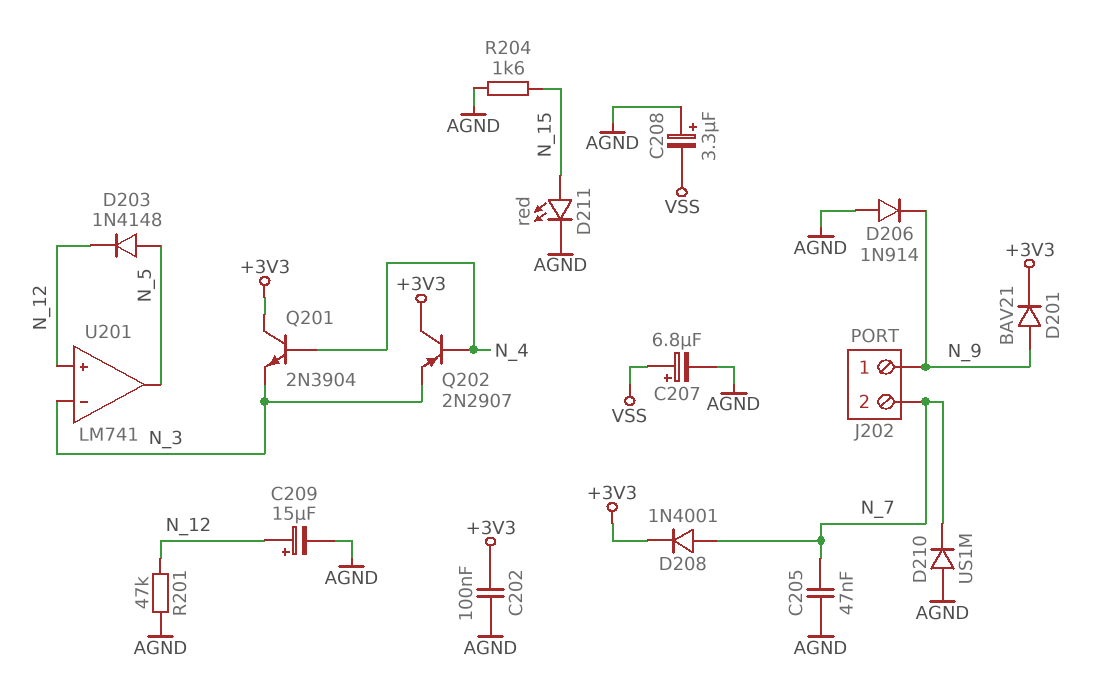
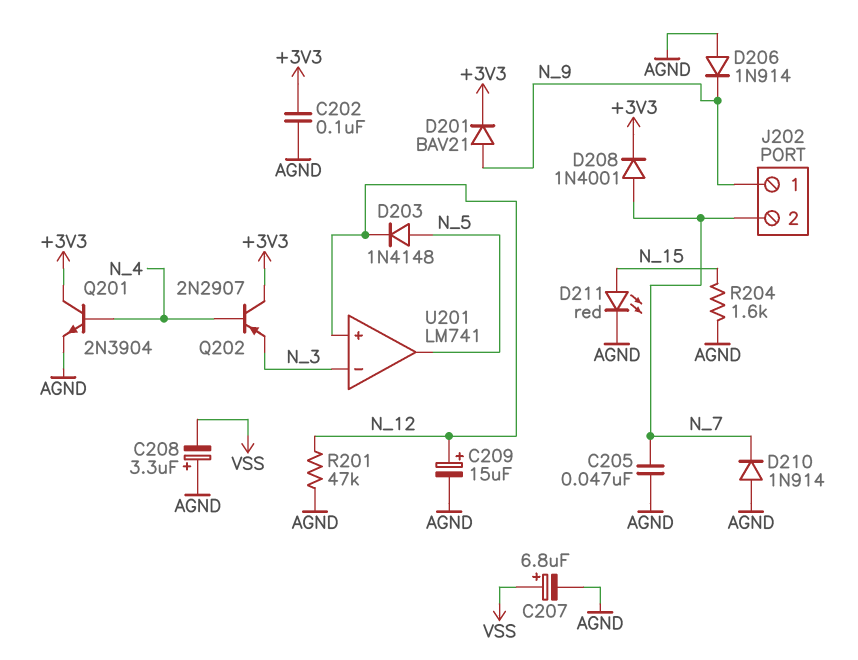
D210: diode US1M (A AGND, K N_7) -> diode 1N914 (A AGND, K N_7)
Q201: NPN 2N3904 (B N_4, C +3V3, E N_3) -> NPN 2N3904 (B N_4, C +3V3, E AGND)

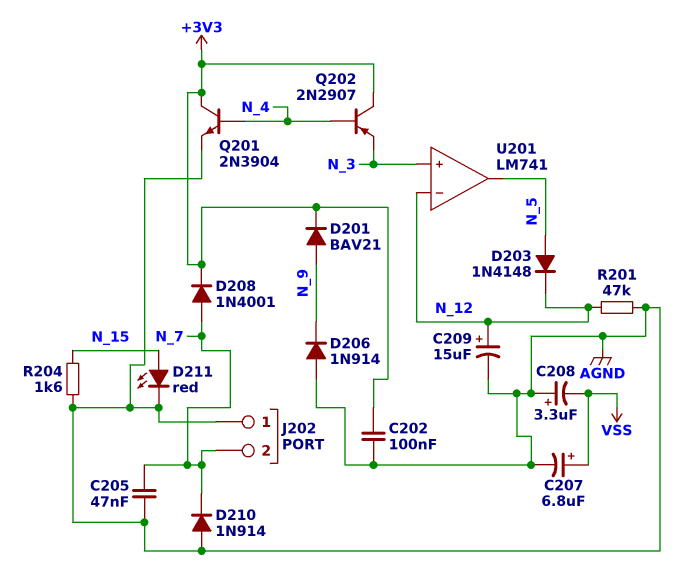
J202 pin 1: N_9 -> AGND
U201 pin in+: N_12 -> N_3
U201 pin in-: N_3 -> N_12

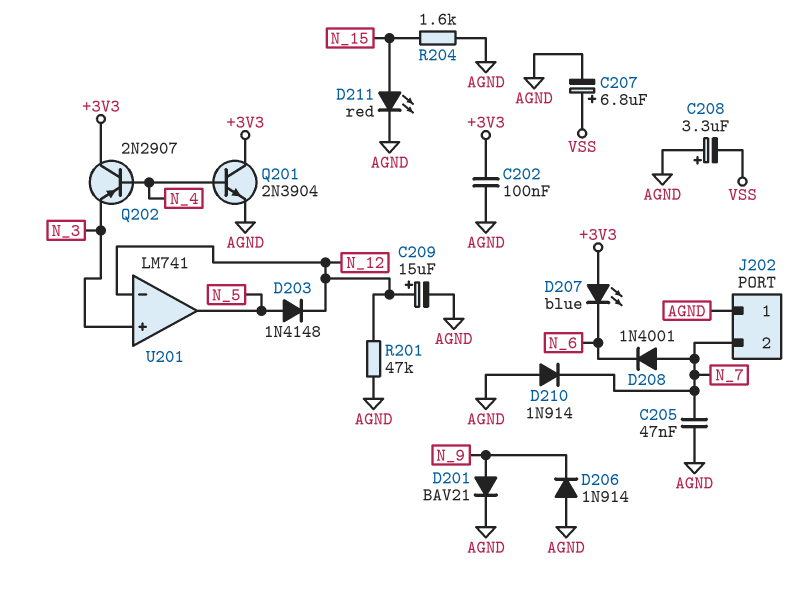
D201: diode BAV21 (A N_9, K +3V3) -> diode BAV21 (A N_9, K AGND)
D207: none -> LED blue (A +3V3, K N_6)
D208: diode 1N4001 (A N_7, K +3V3) -> diode 1N4001 (A N_7, K N_6)

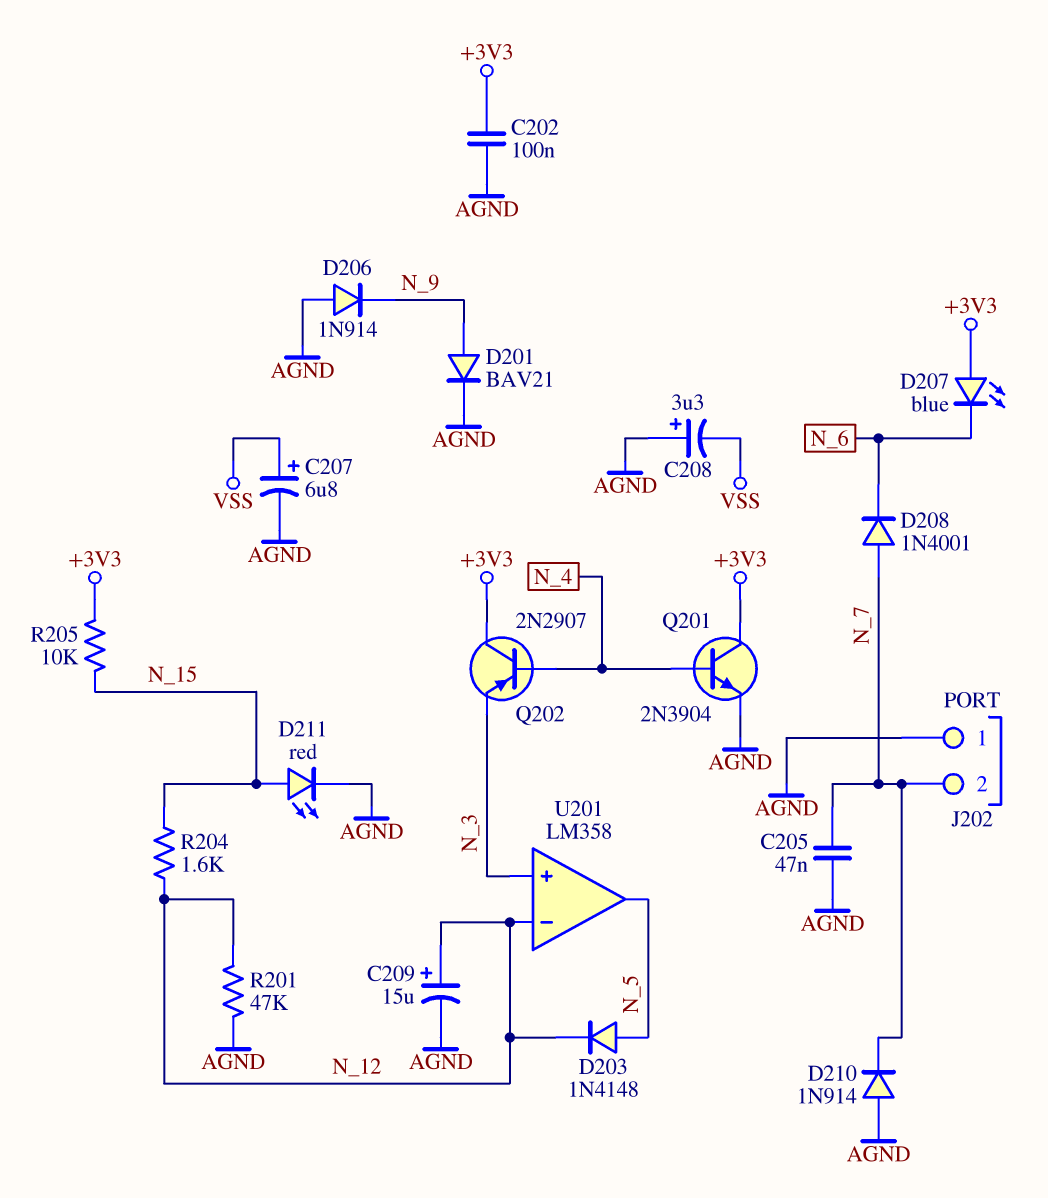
R204: 1.6k (AGND, N_15) -> 1.6k (N_12, N_15)
R205: none -> 10k (+3V3, N_15)
U201: LM741 -> LM358

